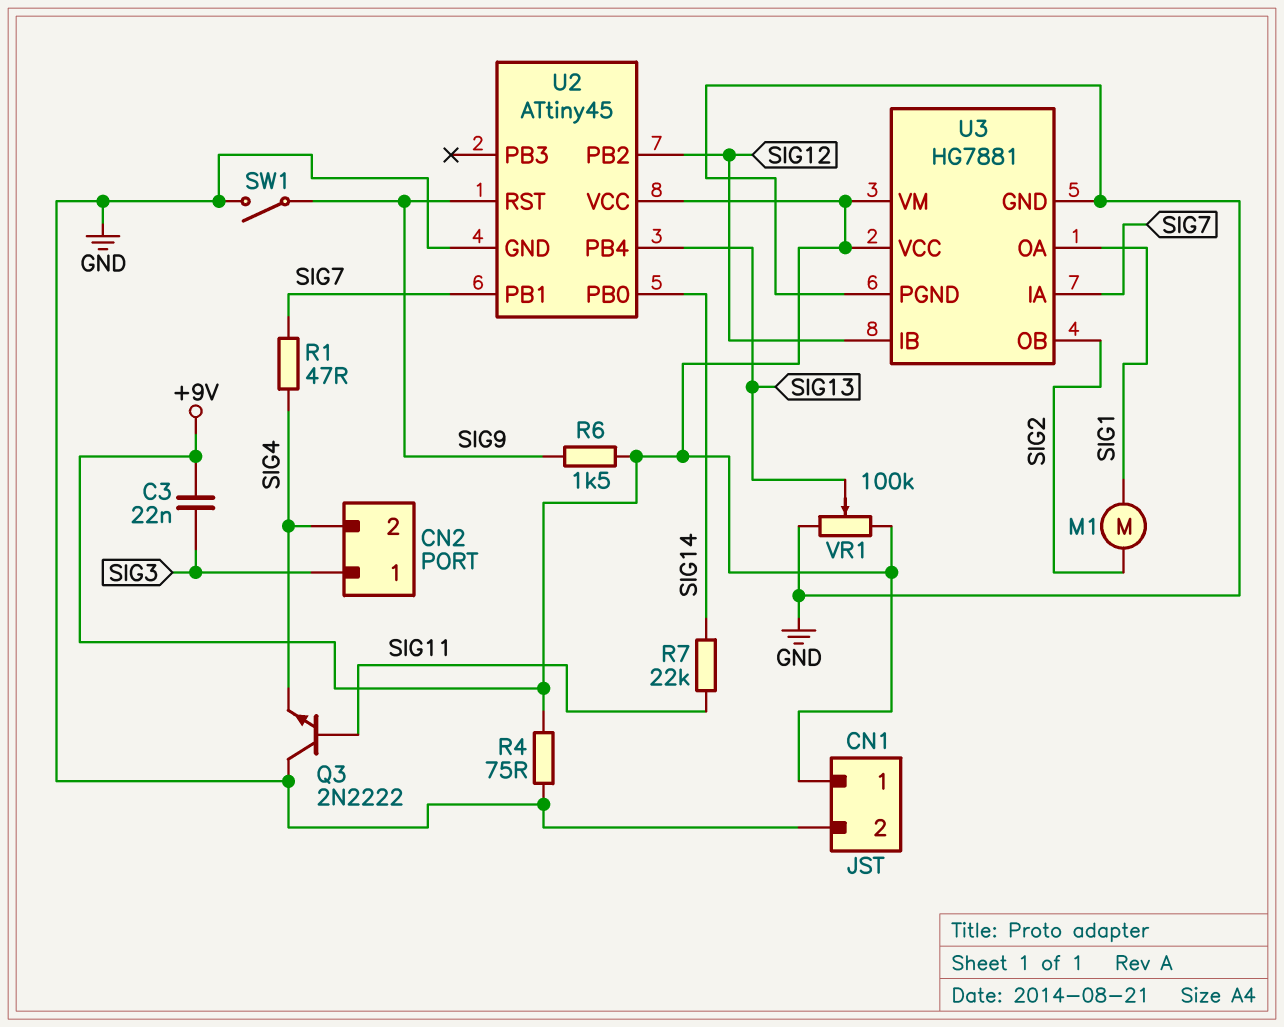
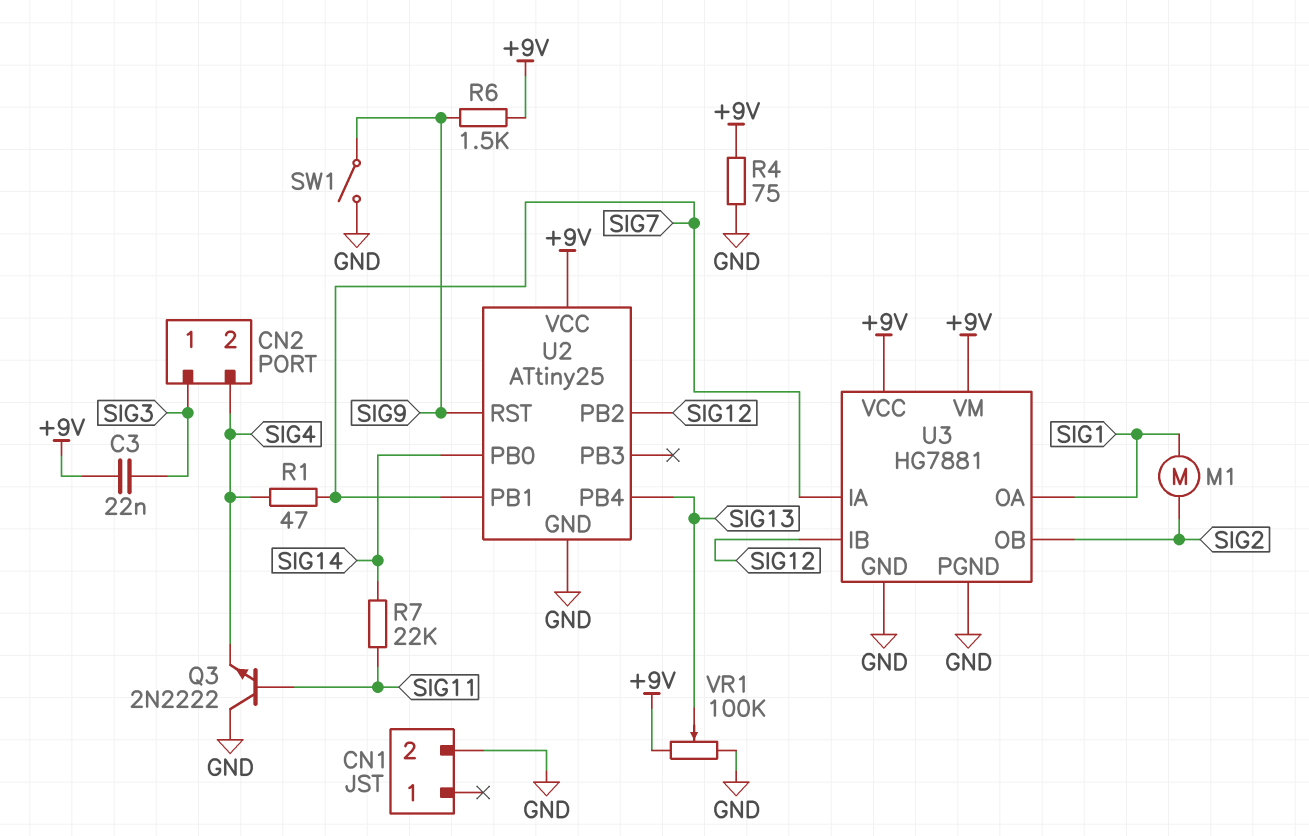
CN1 pin 1: +9V -> none
U2: ATtiny45 -> ATtiny25

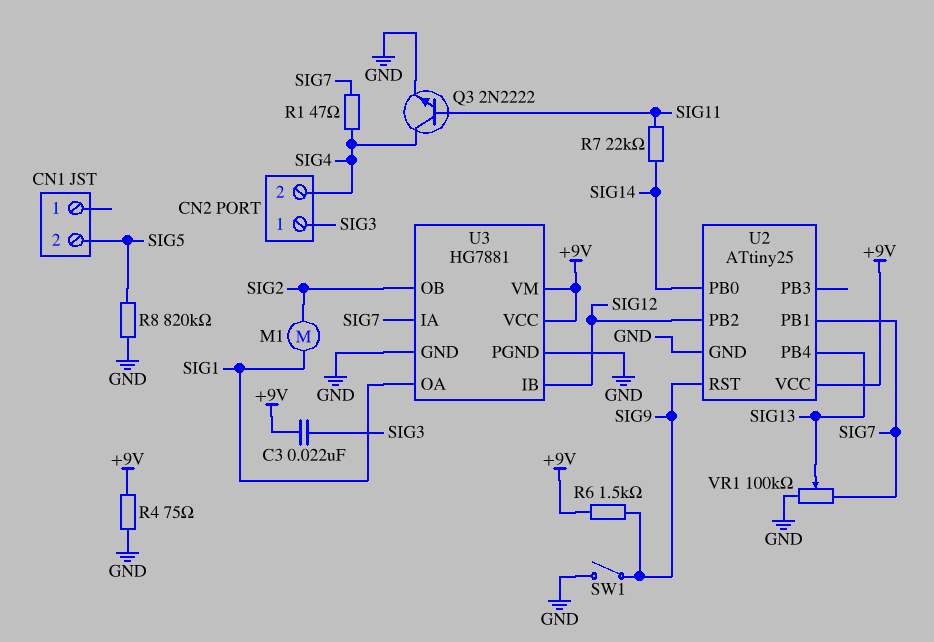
CN1 pin 2: GND -> SIG5
Q3: NPN 2N2222 (B SIG11, C GND, E SIG4) -> NPN 2N2222 (B SIG11, C SIG4, E GND)
R8: none -> 820k (GND, SIG5)
VR1: 100k (+9V, GND, wiper SIG13) -> 100k (GND, SIG7, wiper SIG13)

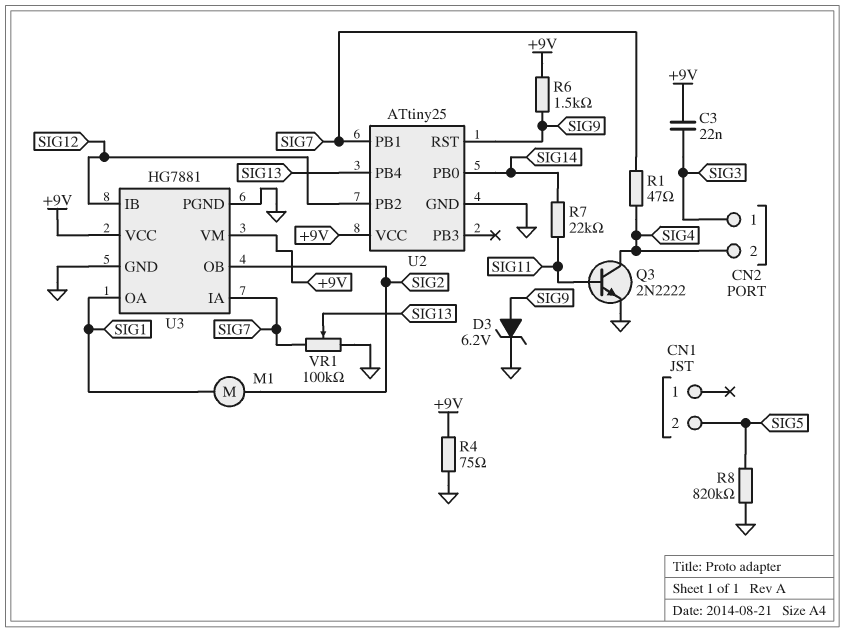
D3: none -> zener 6.2V (A SIG9, K GND)
SW1: switch (GND, SIG9) -> none

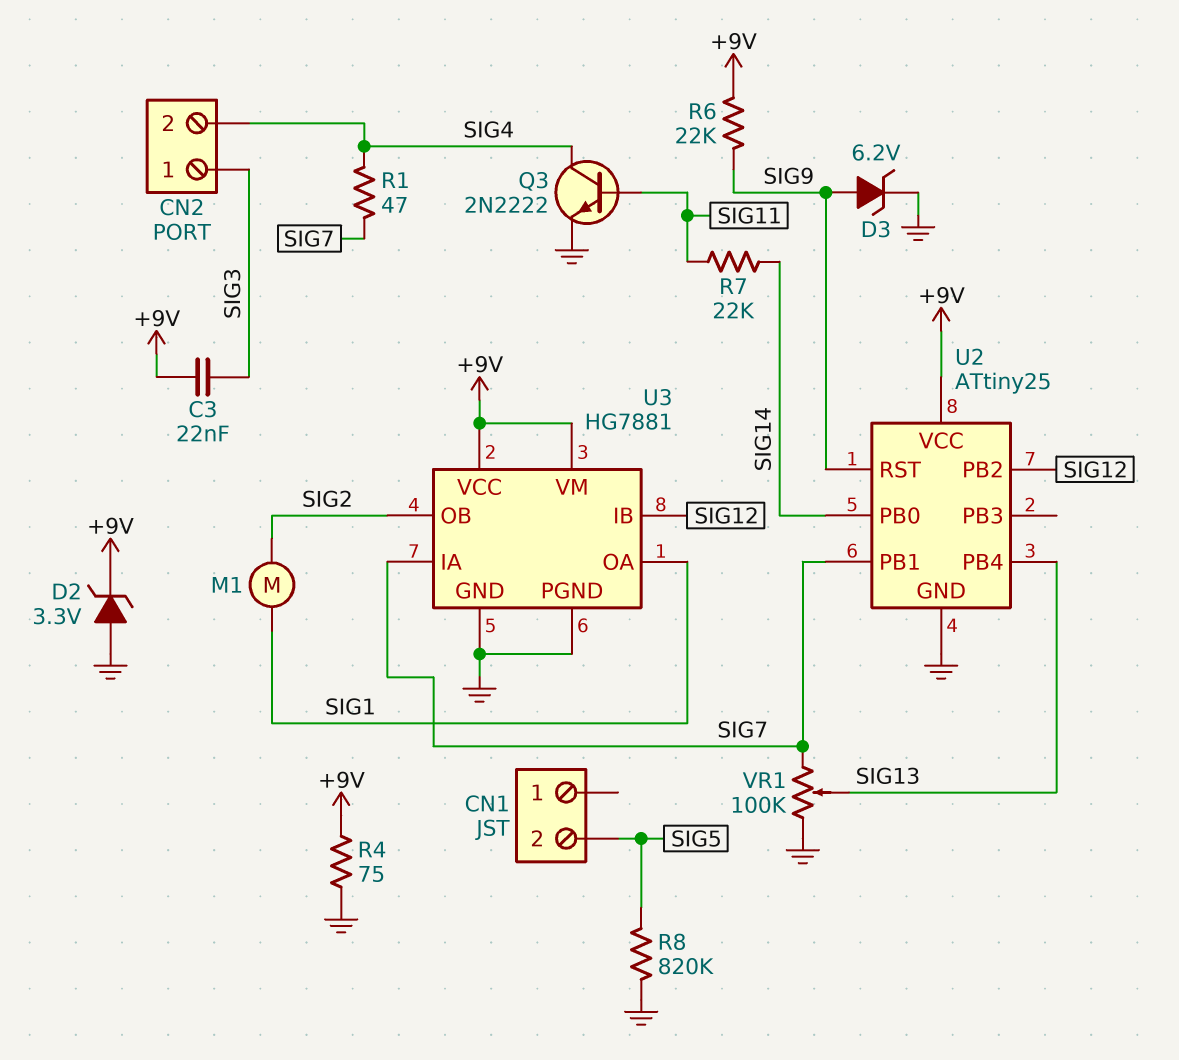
D2: none -> zener 3.3V (A GND, K +9V)
R6: 1.5k (+9V, SIG9) -> 22k (+9V, SIG9)

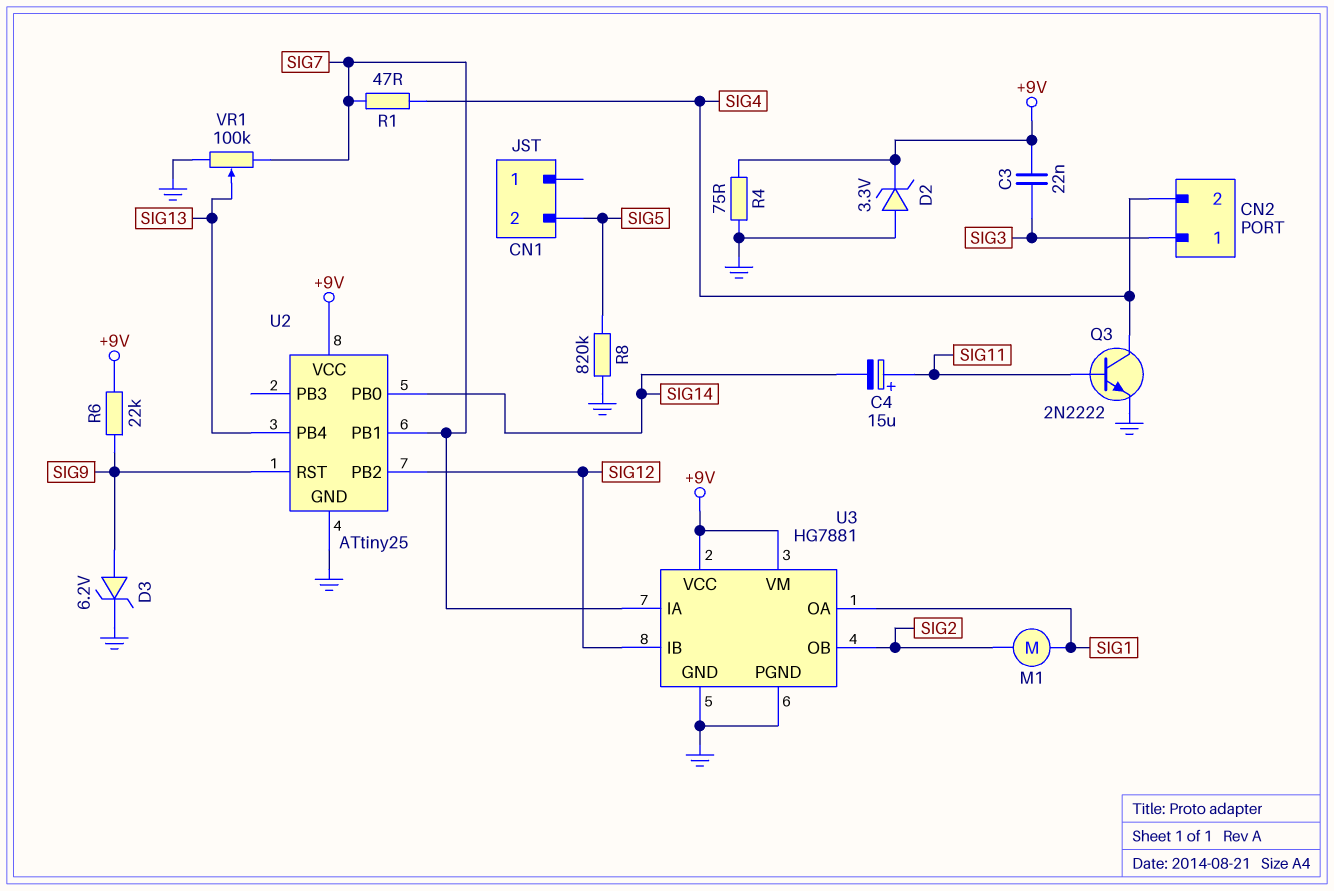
C4: none -> 15uF (plus SIG11, minus SIG14)
R7: 22k (SIG11, SIG14) -> none

